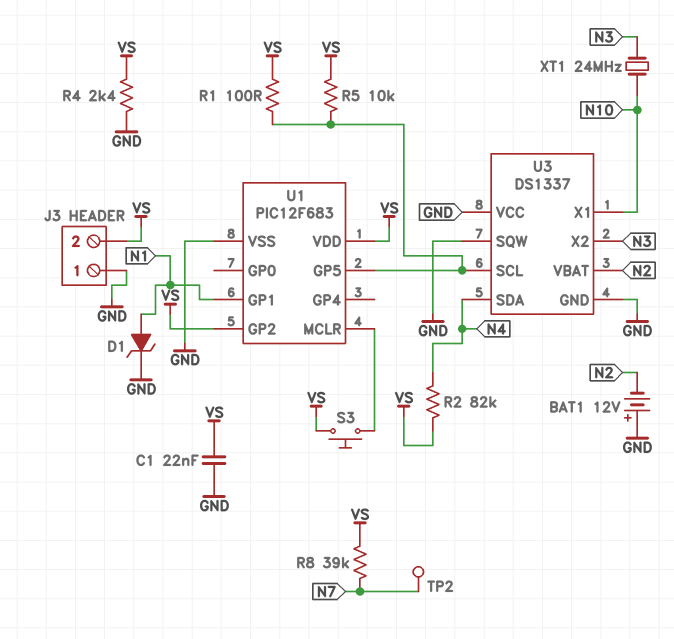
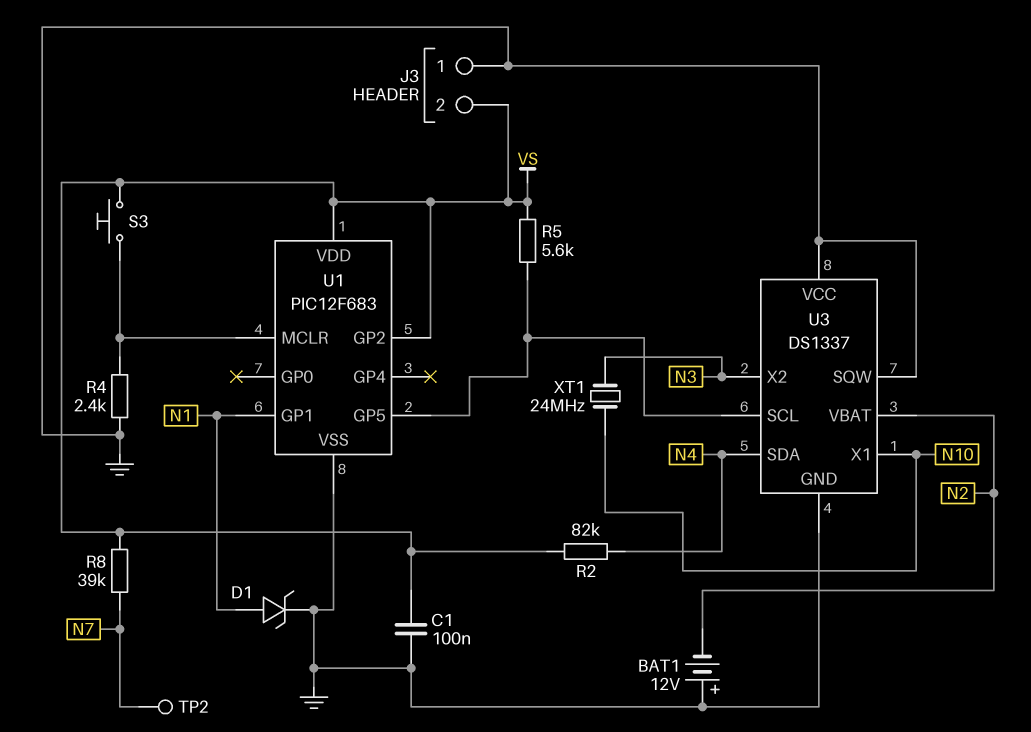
C1: 22nF (GND, VS) -> 100nF (GND, VS)
R1: 100 (U1/GP5, VS) -> none
R4: 2.4k (GND, VS) -> 2.4k (GND, U1/MCLR)
R5: 10k (U1/GP5, VS) -> 5.6k (U1/GP5, VS)

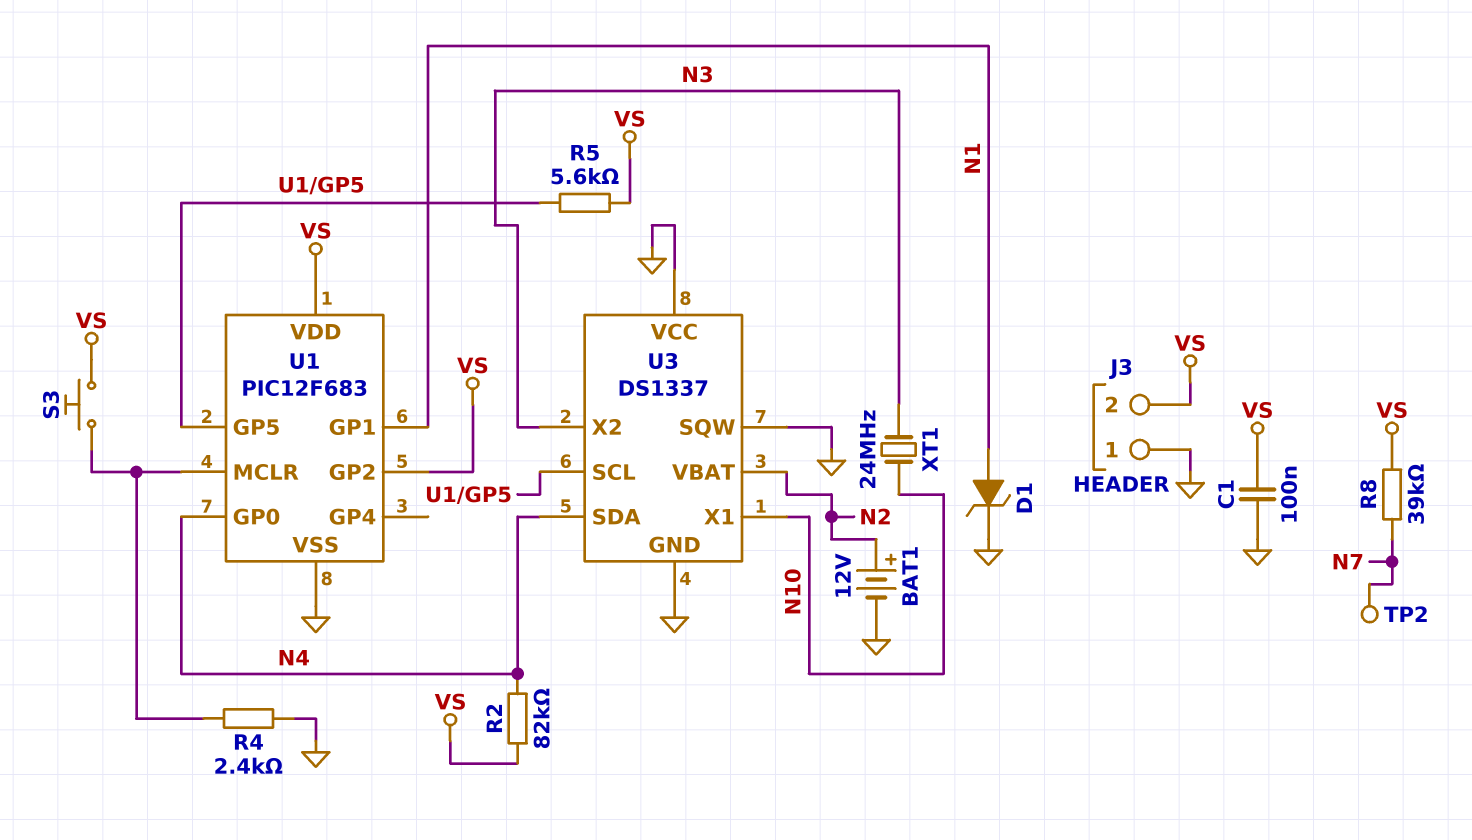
BAT1: 12V (plus GND, minus N2) -> 12V (plus N2, minus GND)
U1 pin GP0: none -> N4

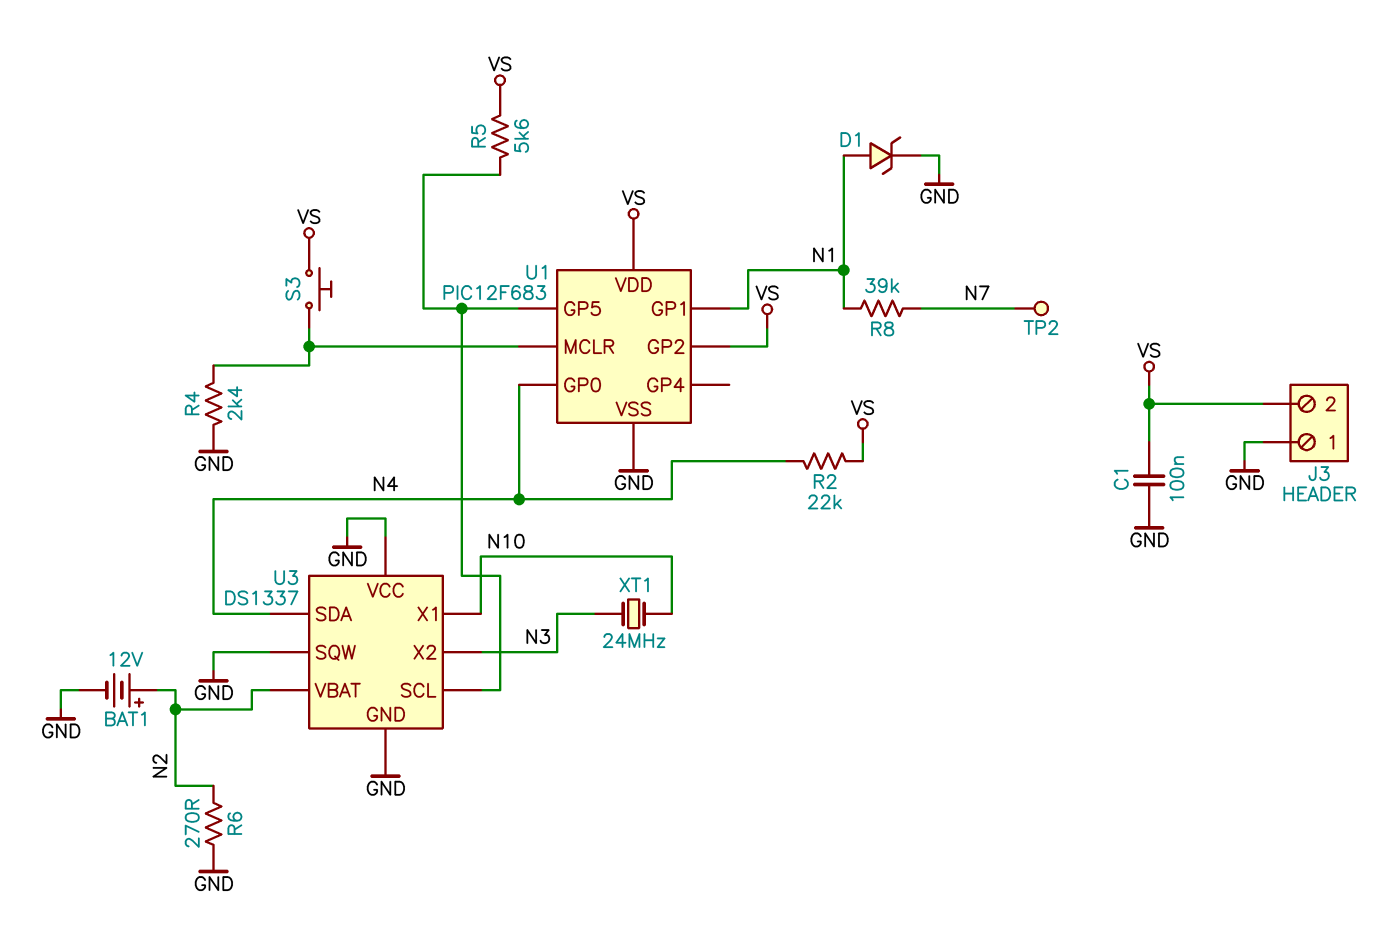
R2: 82k (N4, VS) -> 22k (N4, VS)
R6: none -> 270 (GND, N2)
R8: 39k (N7, VS) -> 39k (N1, N7)

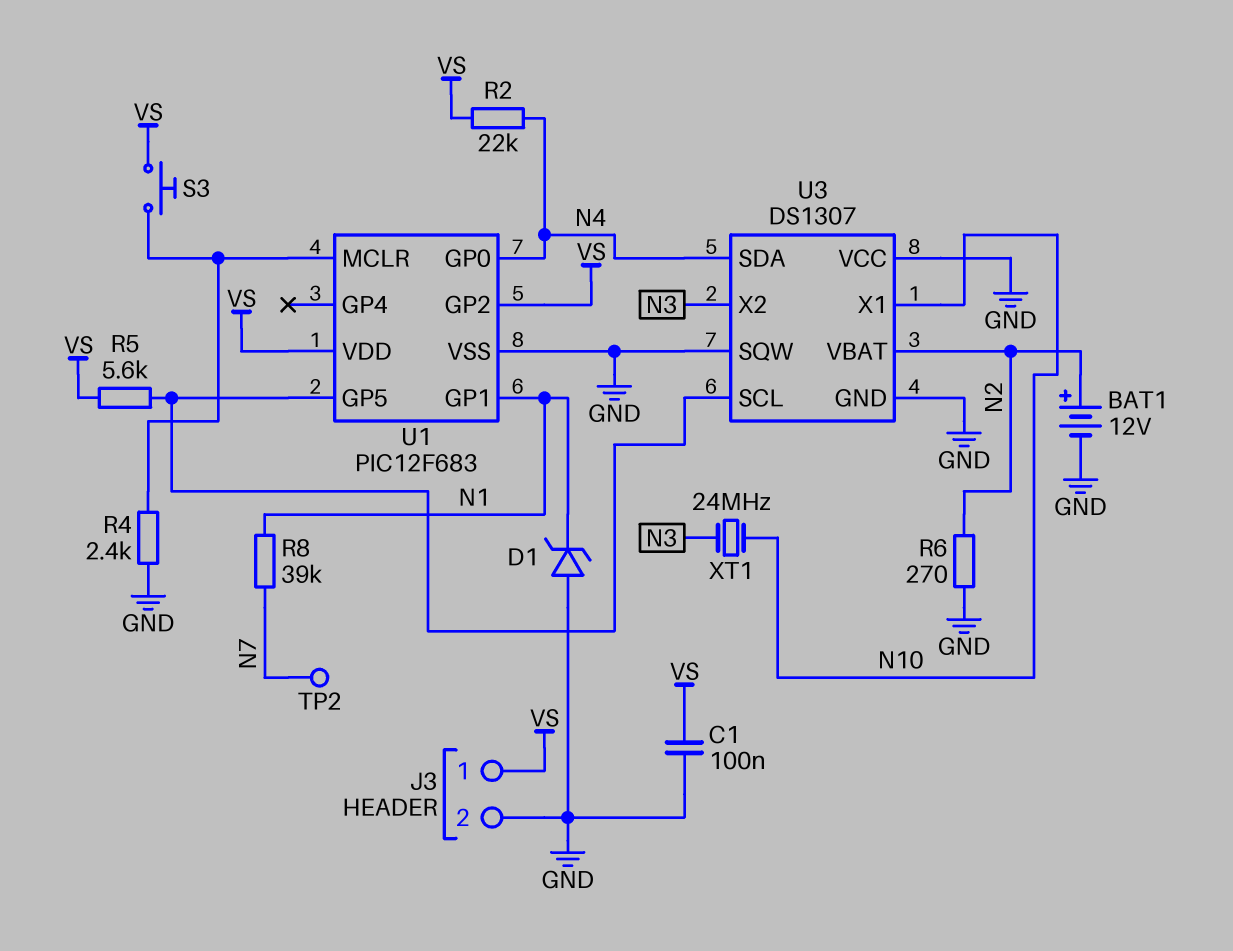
D1: zener (A N1, K GND) -> zener (A GND, K N1)
J3 pin 1: GND -> VS
J3 pin 2: VS -> GND
U3: DS1337 -> DS1307

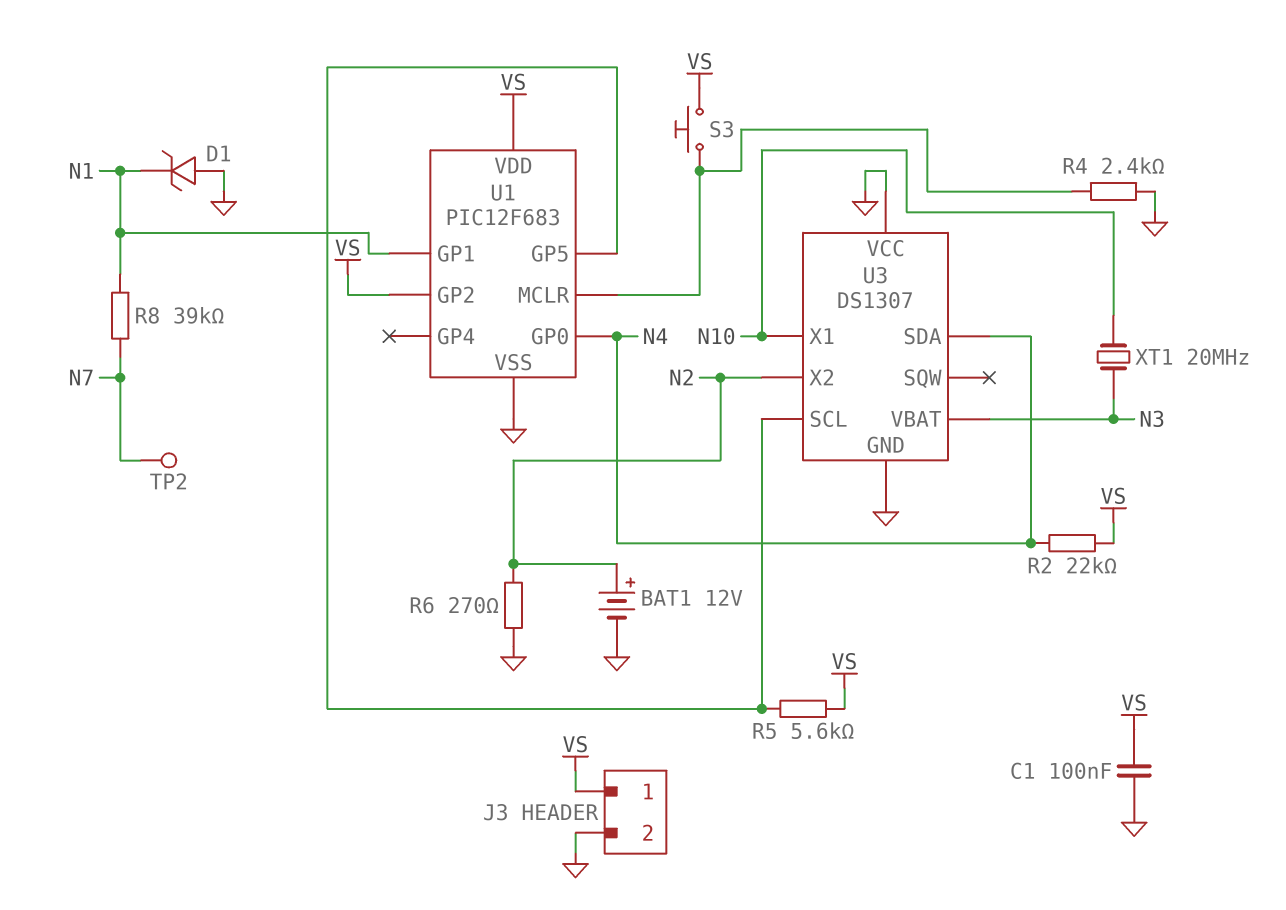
U3 pin SQW: GND -> none
U3 pin VBAT: N2 -> N3
U3 pin X2: N3 -> N2
XT1: 24MHz (N3, N10) -> 20MHz (N3, N10)

